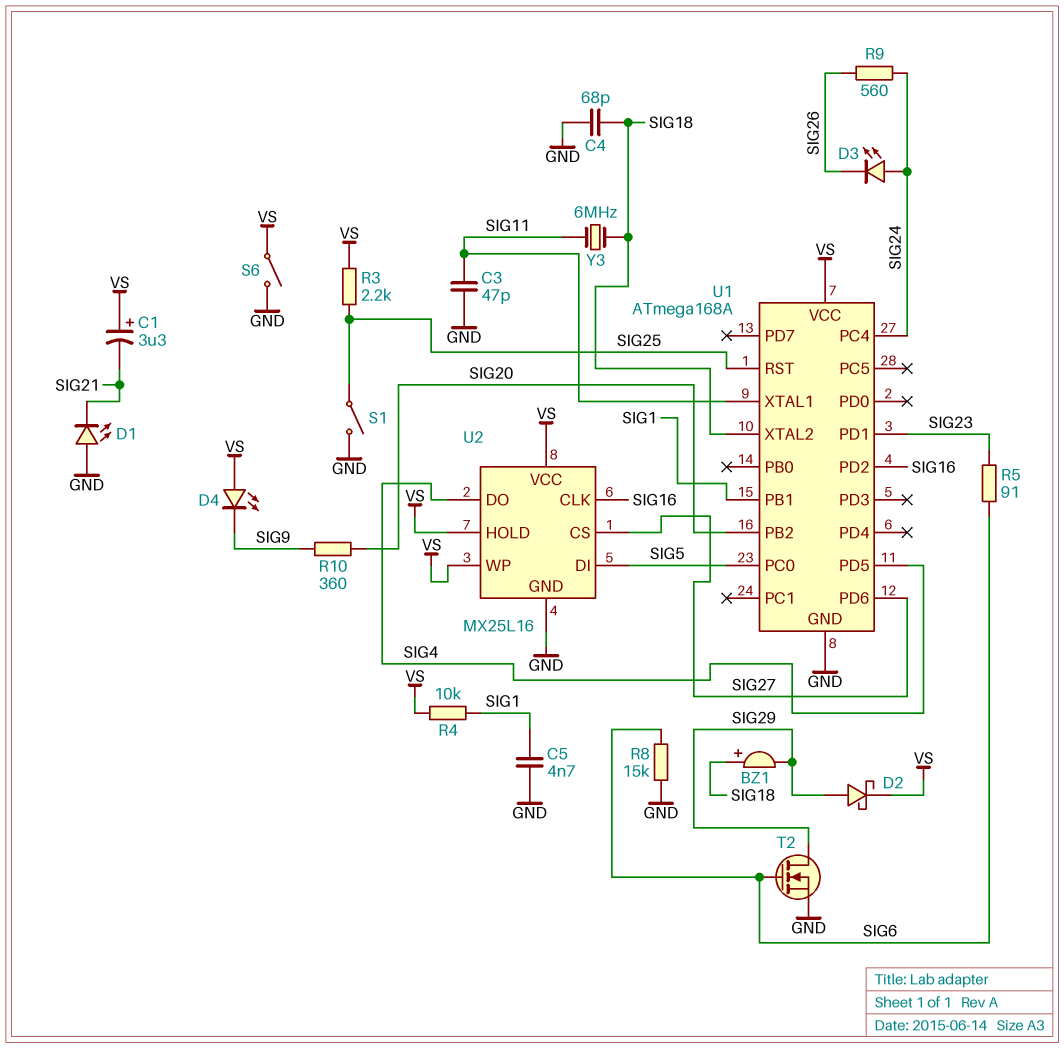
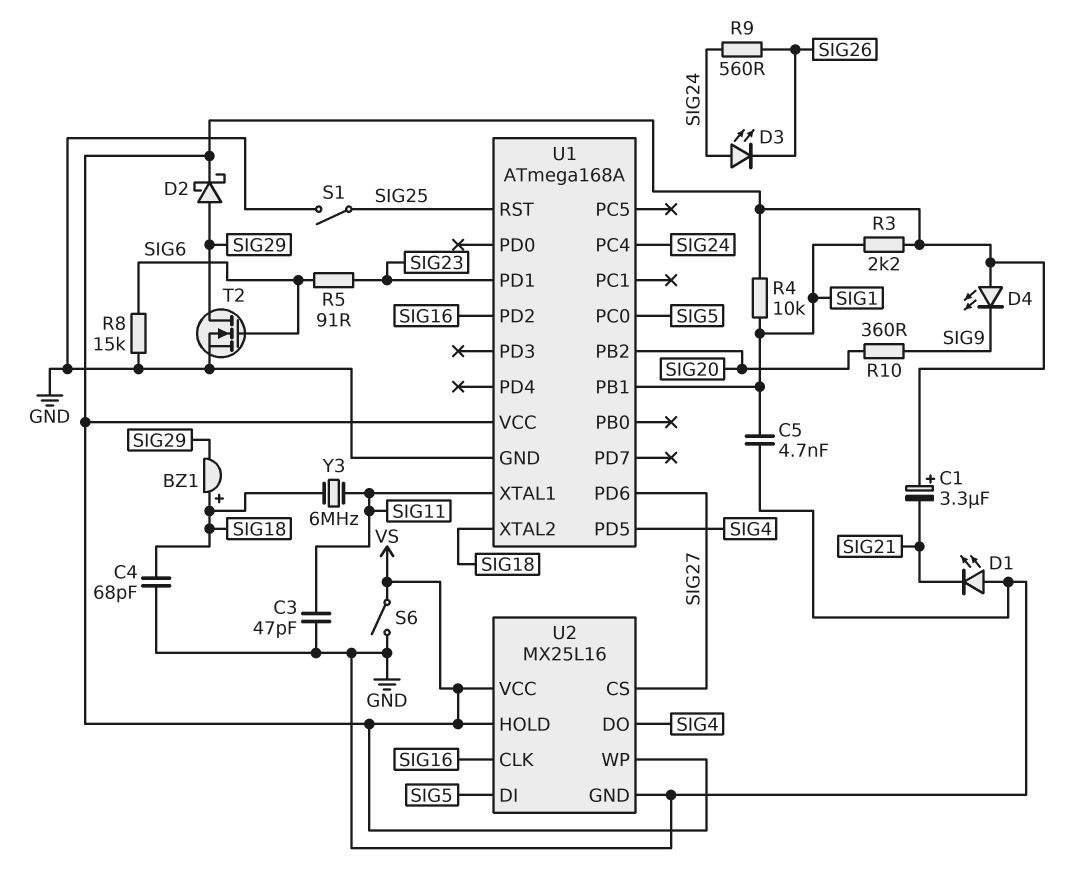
R3: 2.2k (SIG25, VS) -> 2.2k (SIG1, VS)

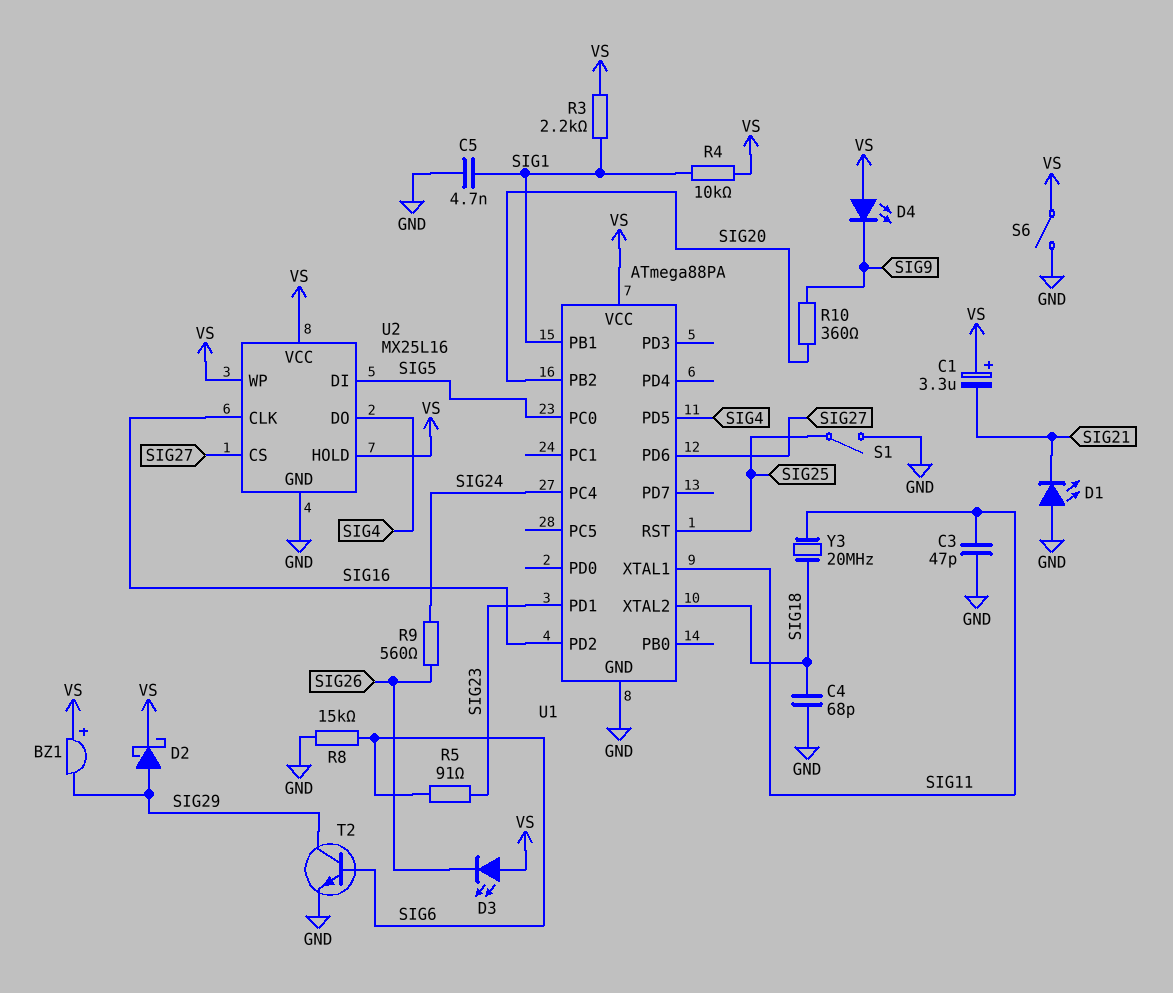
BZ1: buzzer (plus SIG18, minus SIG29) -> buzzer (plus VS, minus SIG29)
D3: LED (A SIG24, K SIG26) -> LED (A VS, K SIG26)
T2: NMOS (G SIG6, D SIG29, S GND) -> NPN (B SIG6, C SIG29, E GND)
U1: ATmega168A -> ATmega88PA
Y3: 6MHz (SIG11, SIG18) -> 20MHz (SIG11, SIG18)

